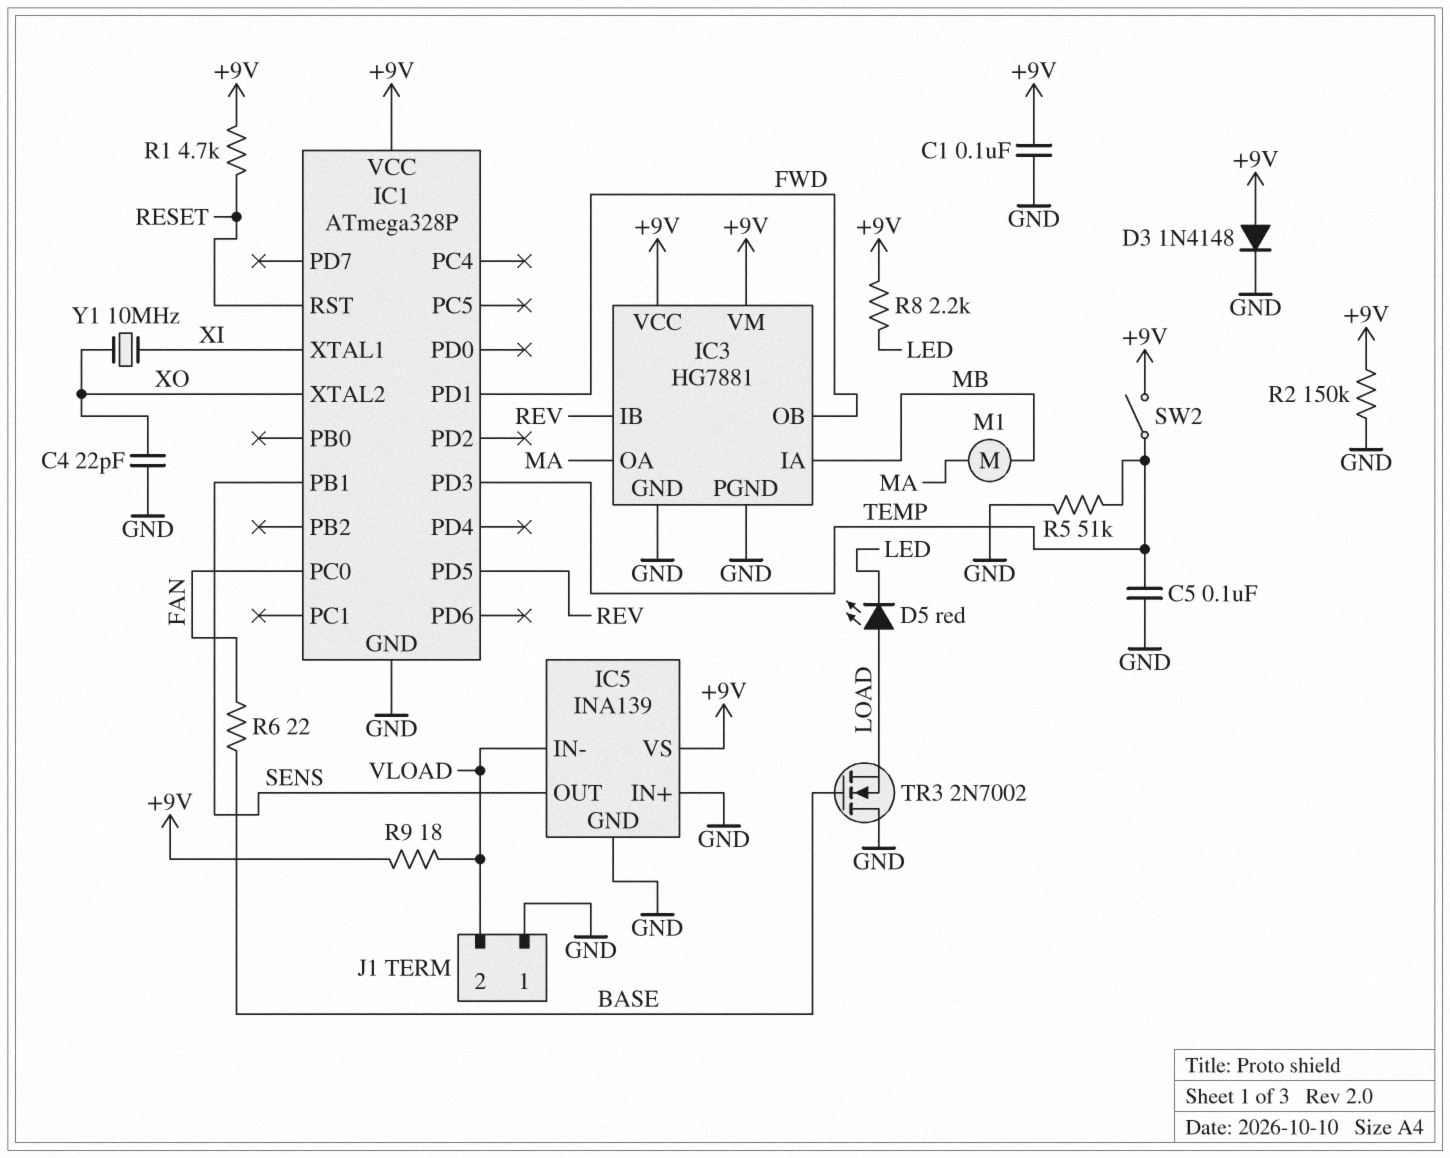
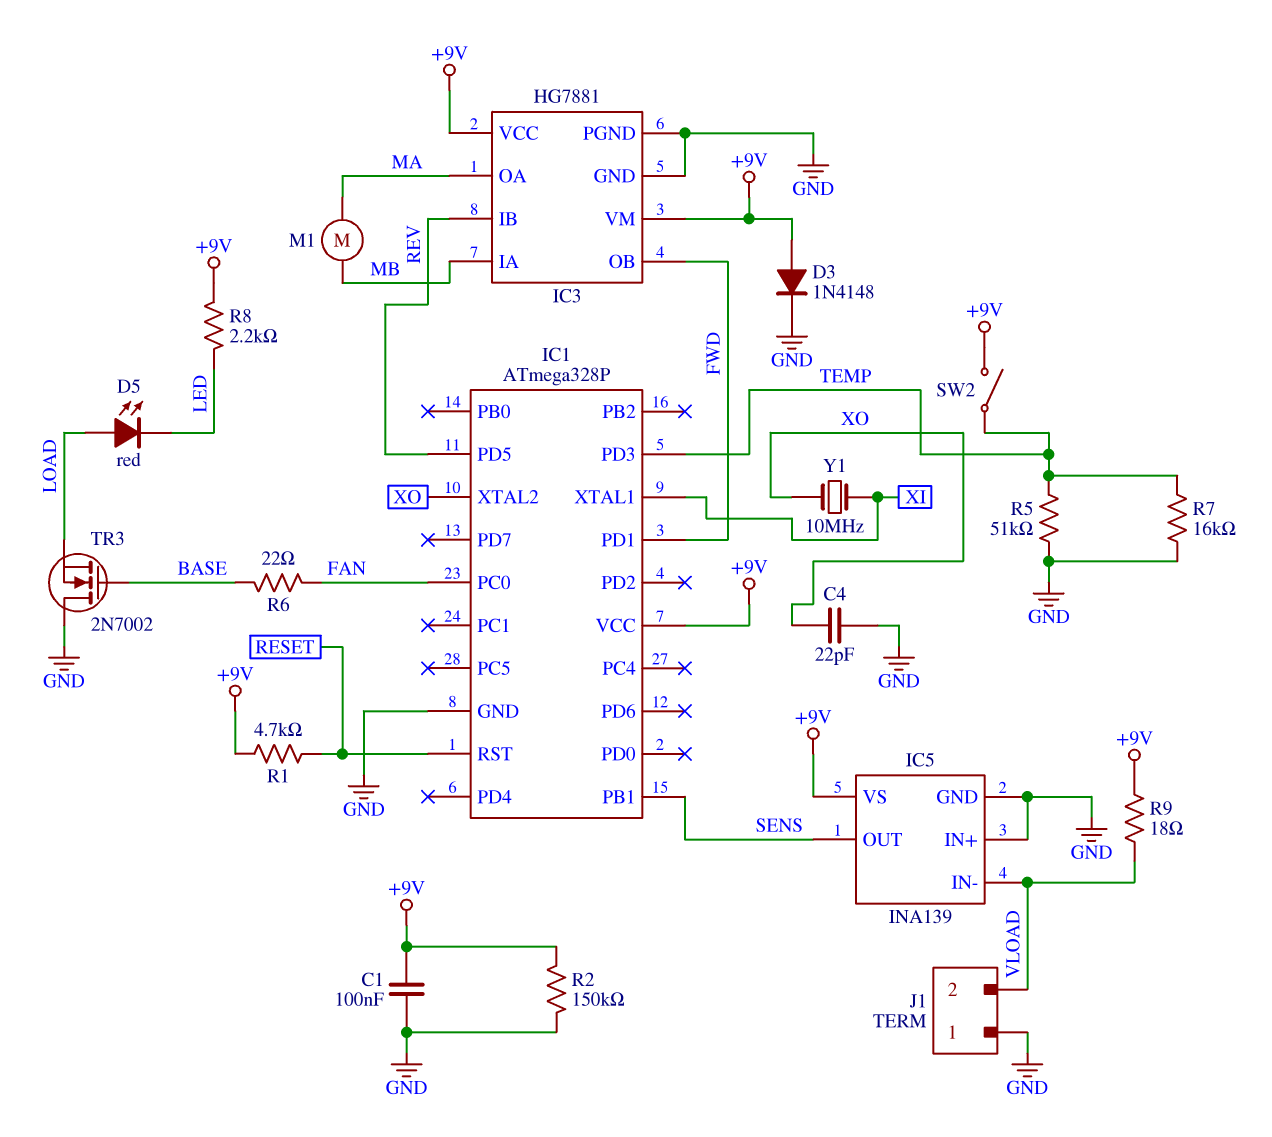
C5: 100nF (GND, TEMP) -> none
R7: none -> 16k (GND, TEMP)

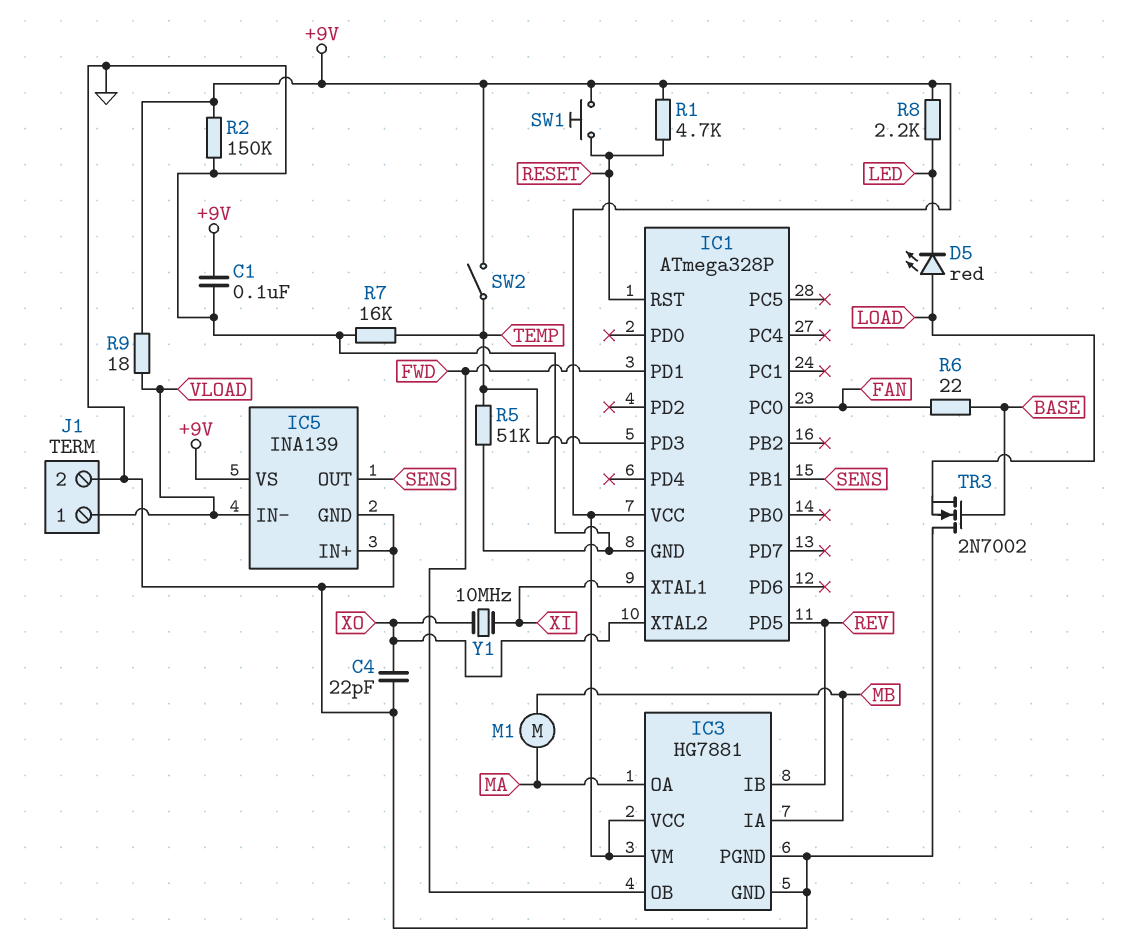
D3: diode 1N4148 (A +9V, K GND) -> none
J1 pin 1: GND -> VLOAD
J1 pin 2: VLOAD -> GND
SW1: none -> button (+9V, RESET)

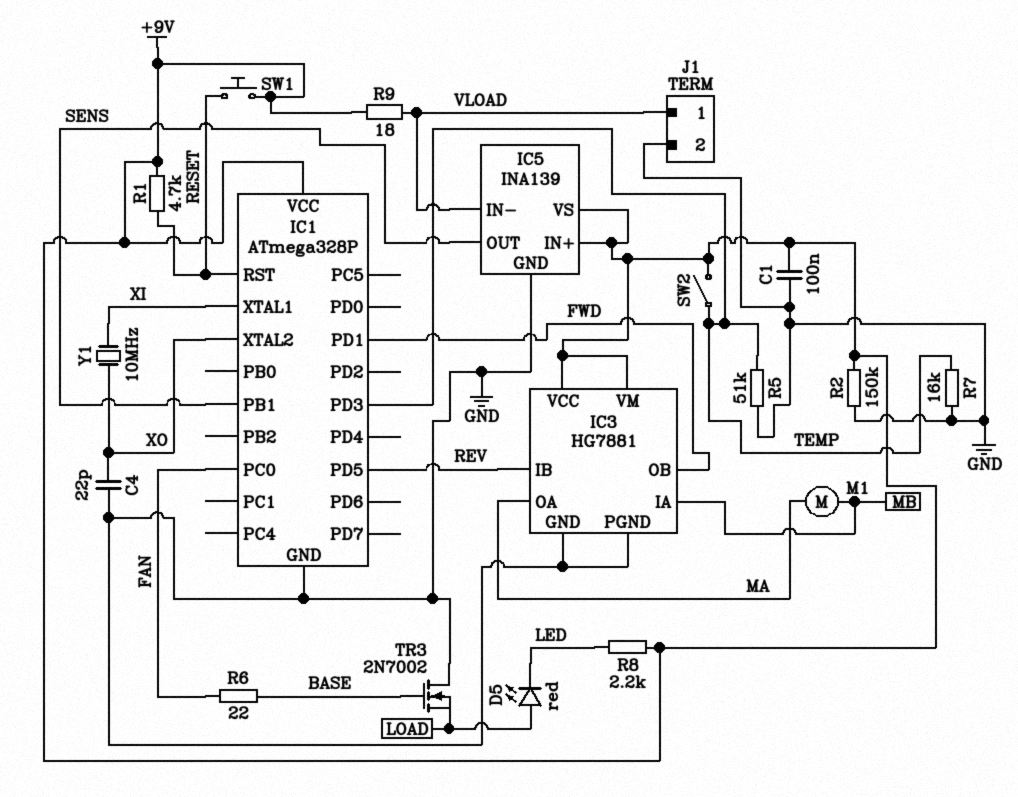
IC5 pin IN+: GND -> +9V

